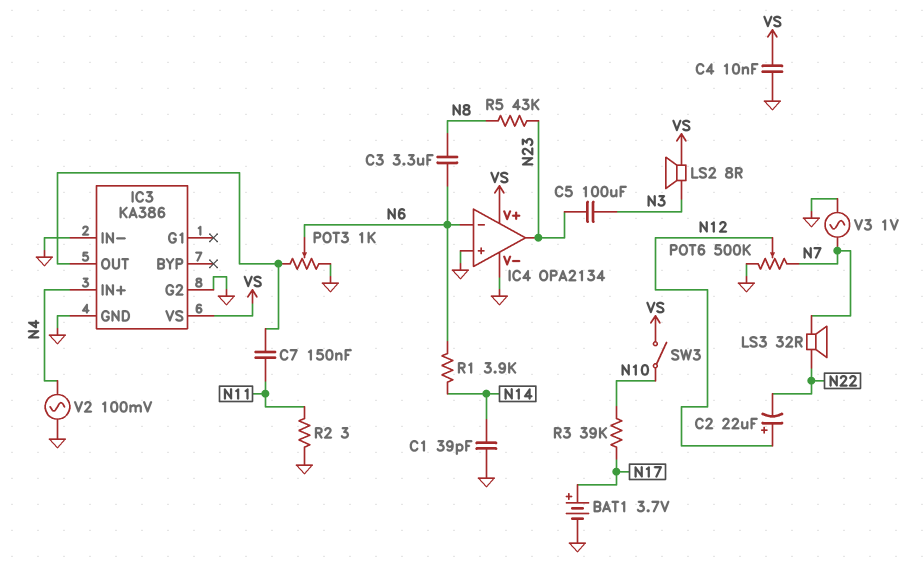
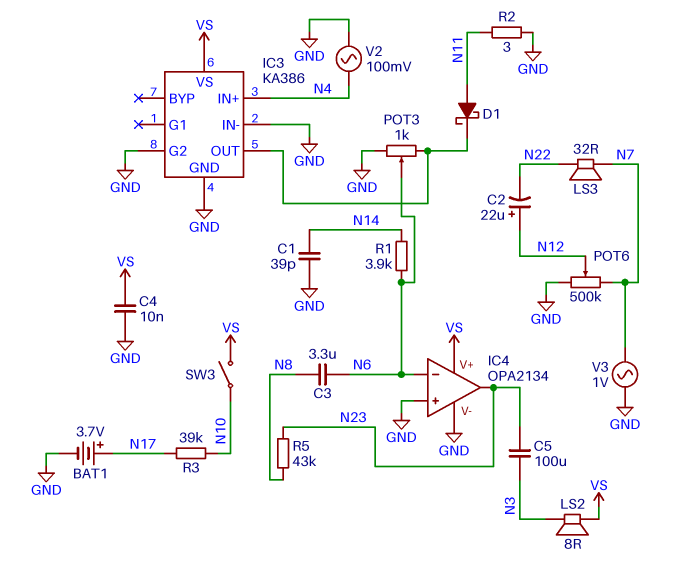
C7: 150nF (IC3/OUT, N11) -> none
D1: none -> schottky (A N11, K IC3/OUT)

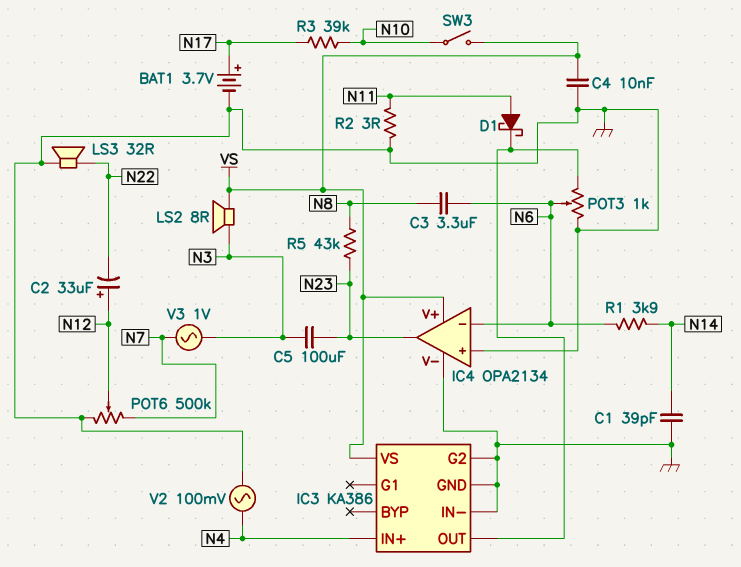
C2: 22uF (plus N12, minus N22) -> 33uF (plus N12, minus N22)
LS3: speaker 32R (N7, N22) -> speaker 32R (GND, N22)
V3: AC 1V (GND, N7) -> AC 1V (N3, N7)

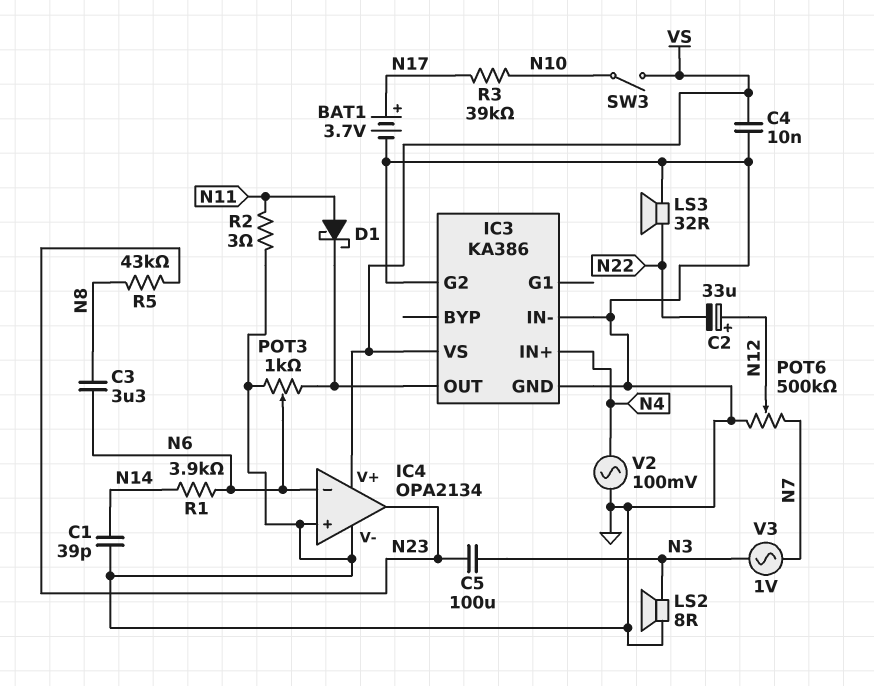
LS2: speaker 8R (N3, VS) -> speaker 8R (GND, N3)

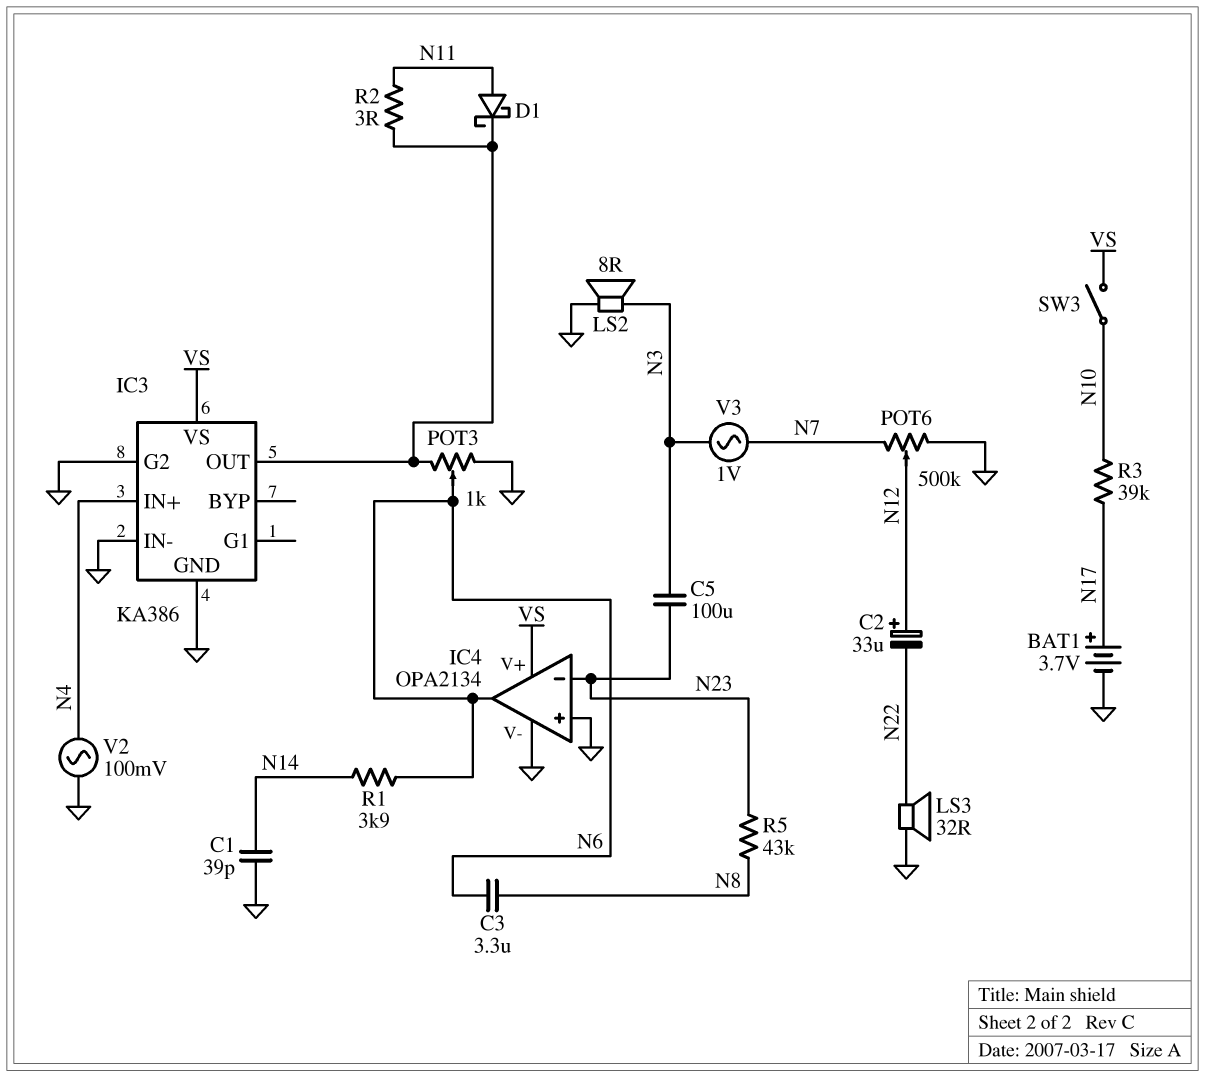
C4: 10nF (GND, VS) -> none
IC4 pin in-: N6 -> N23
IC4 pin out: N23 -> N6
R2: 3 (GND, N11) -> 3 (IC3/OUT, N11)

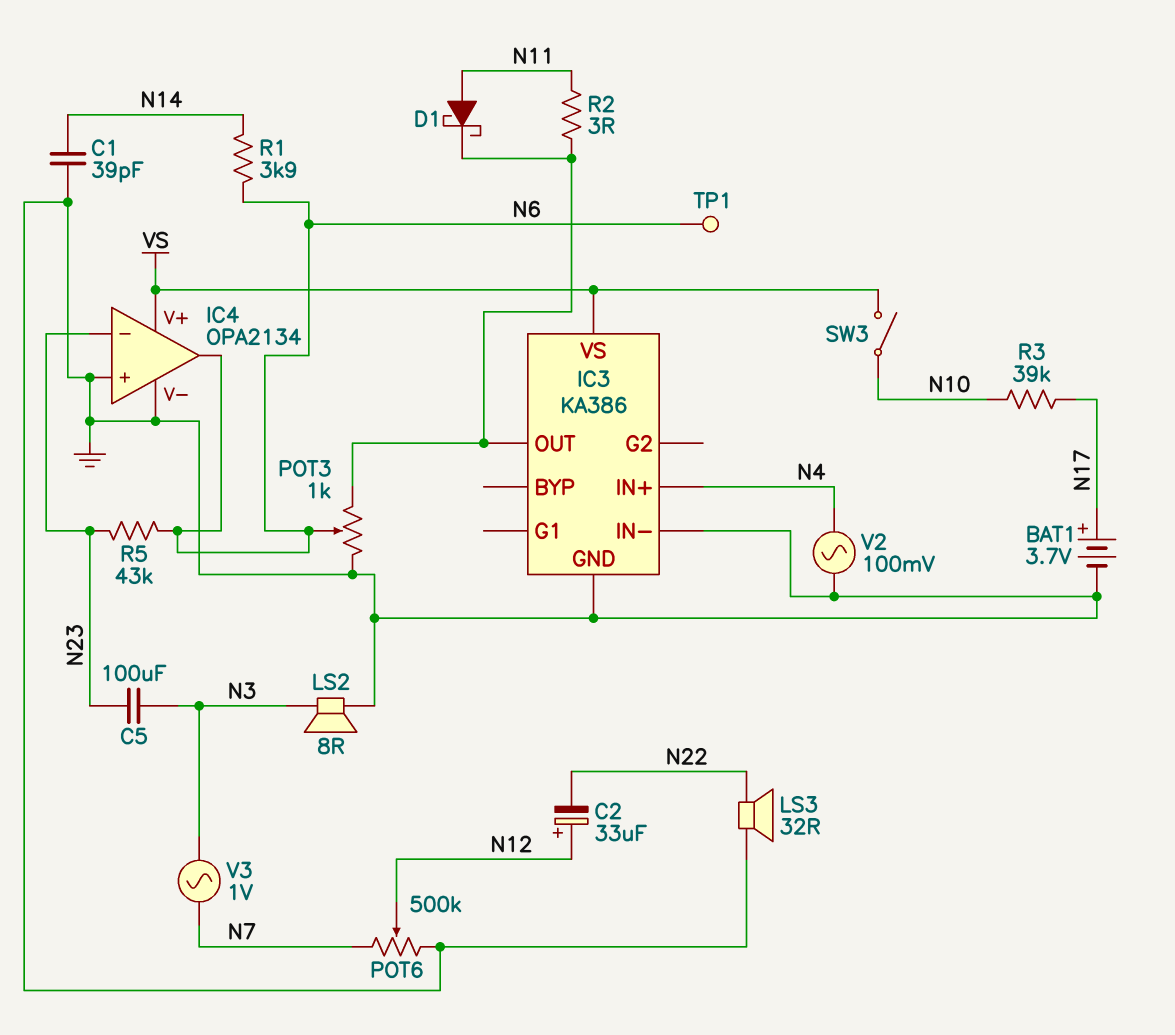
C3: 3.3uF (N6, N8) -> none
IC3 pin G2: GND -> none
R5: 43k (N8, N23) -> 43k (N6, N23)
TP1: none -> test point (N6)

